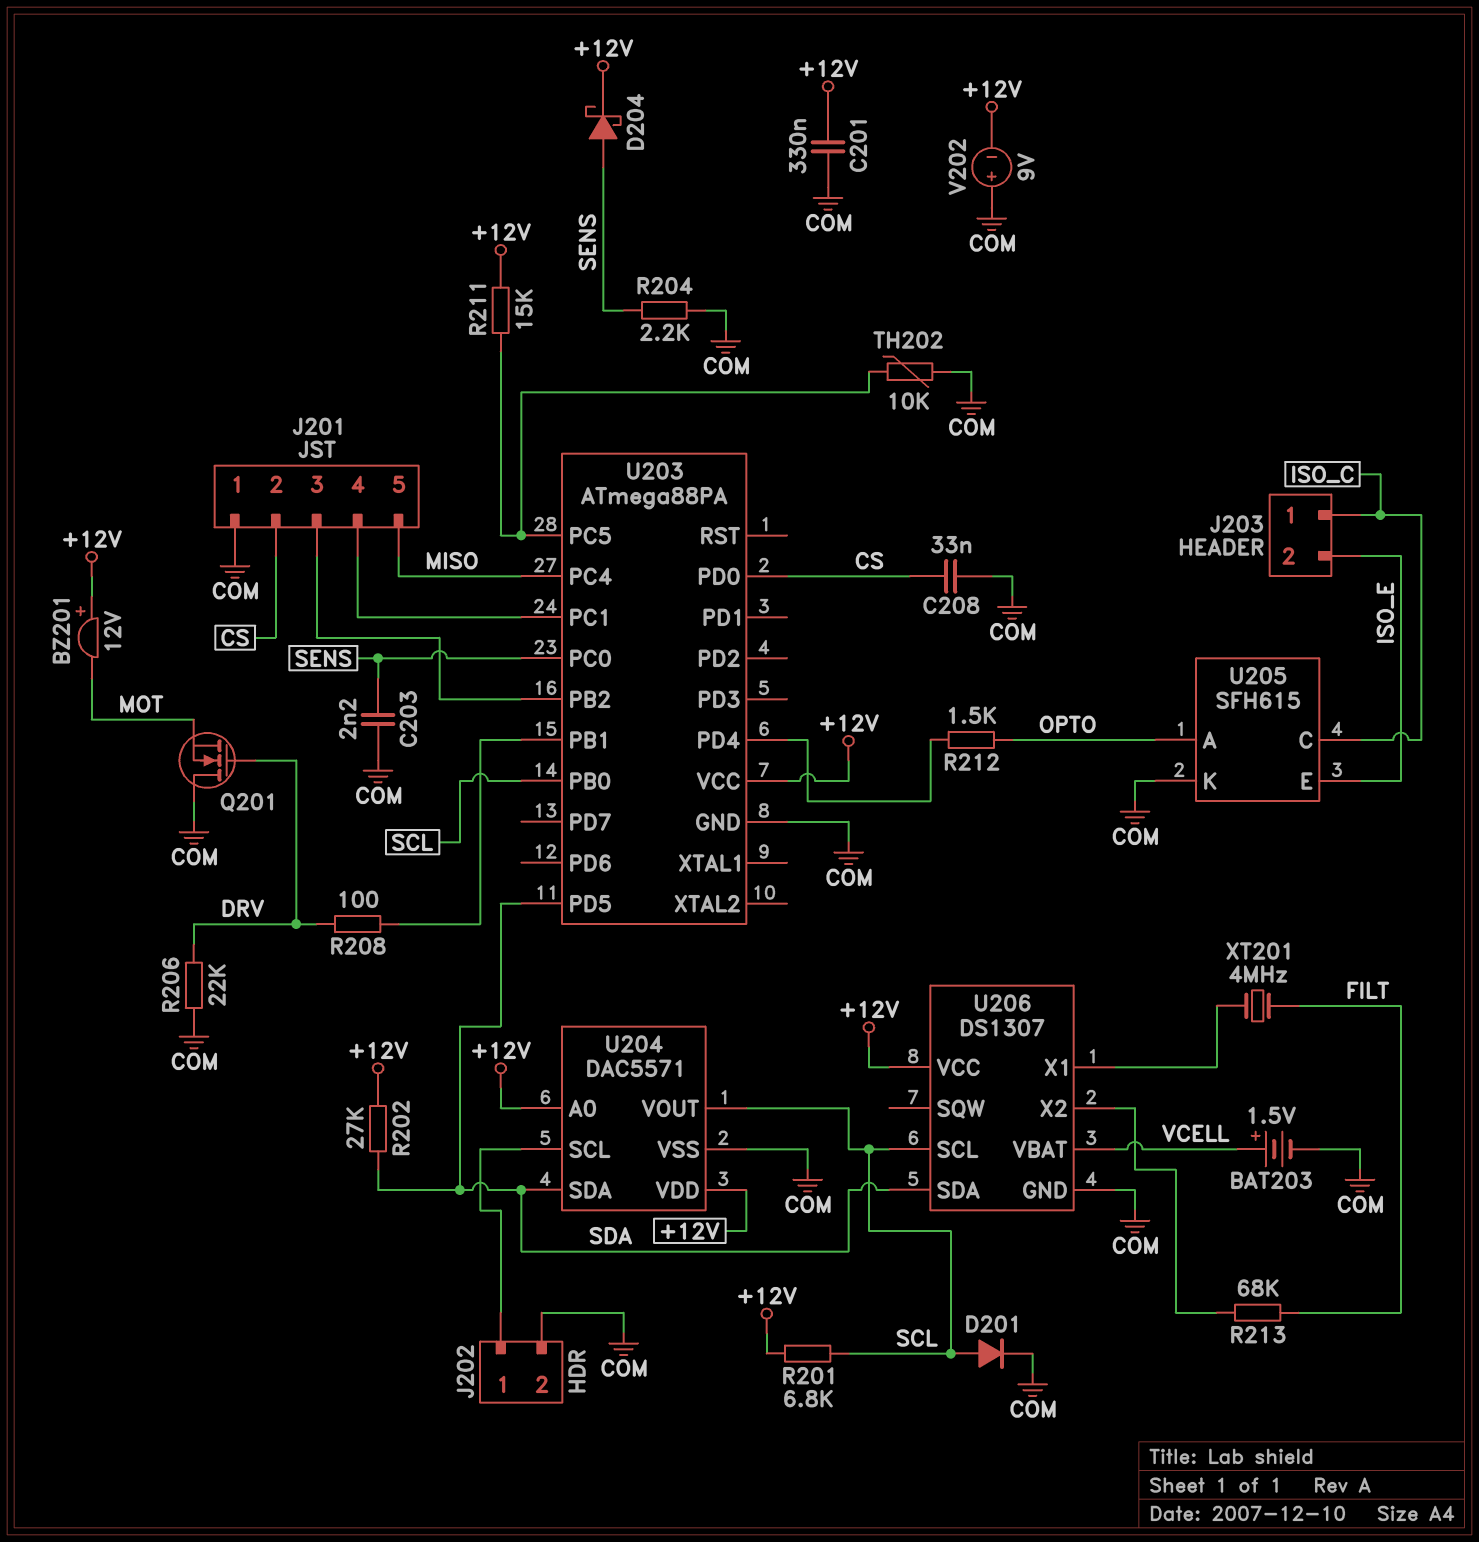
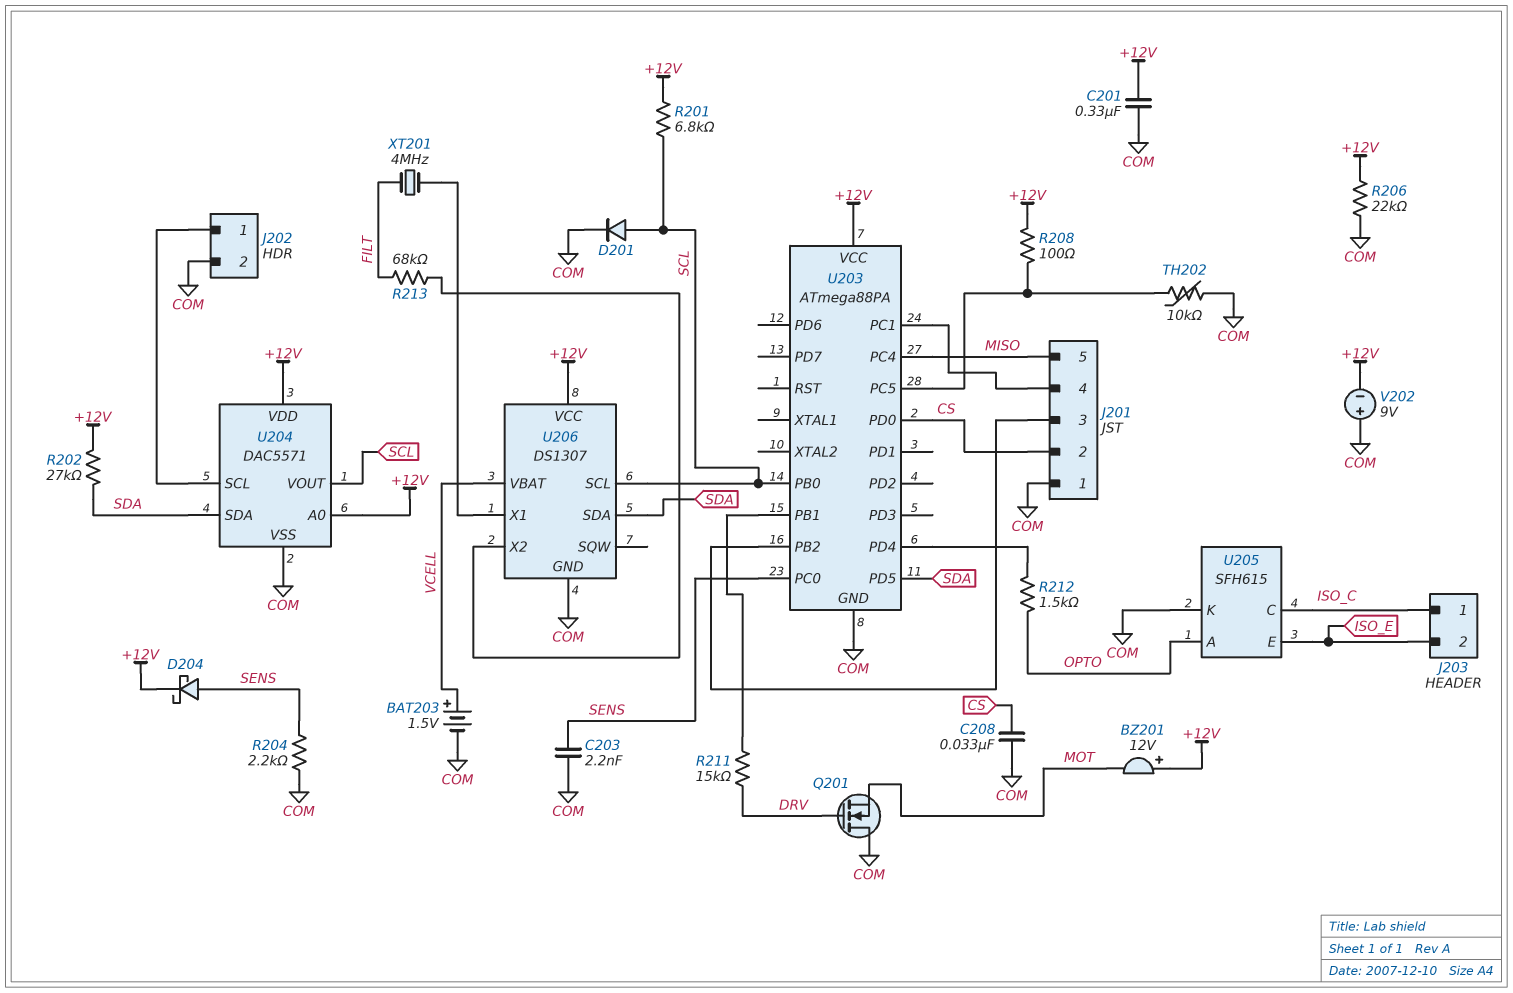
R206: 22k (COM, DRV) -> 22k (+12V, COM)
R208: 100 (DRV, U203/PB1) -> 100 (+12V, U203/PC5)
R211: 15k (+12V, U203/PC5) -> 15k (DRV, U203/PB1)

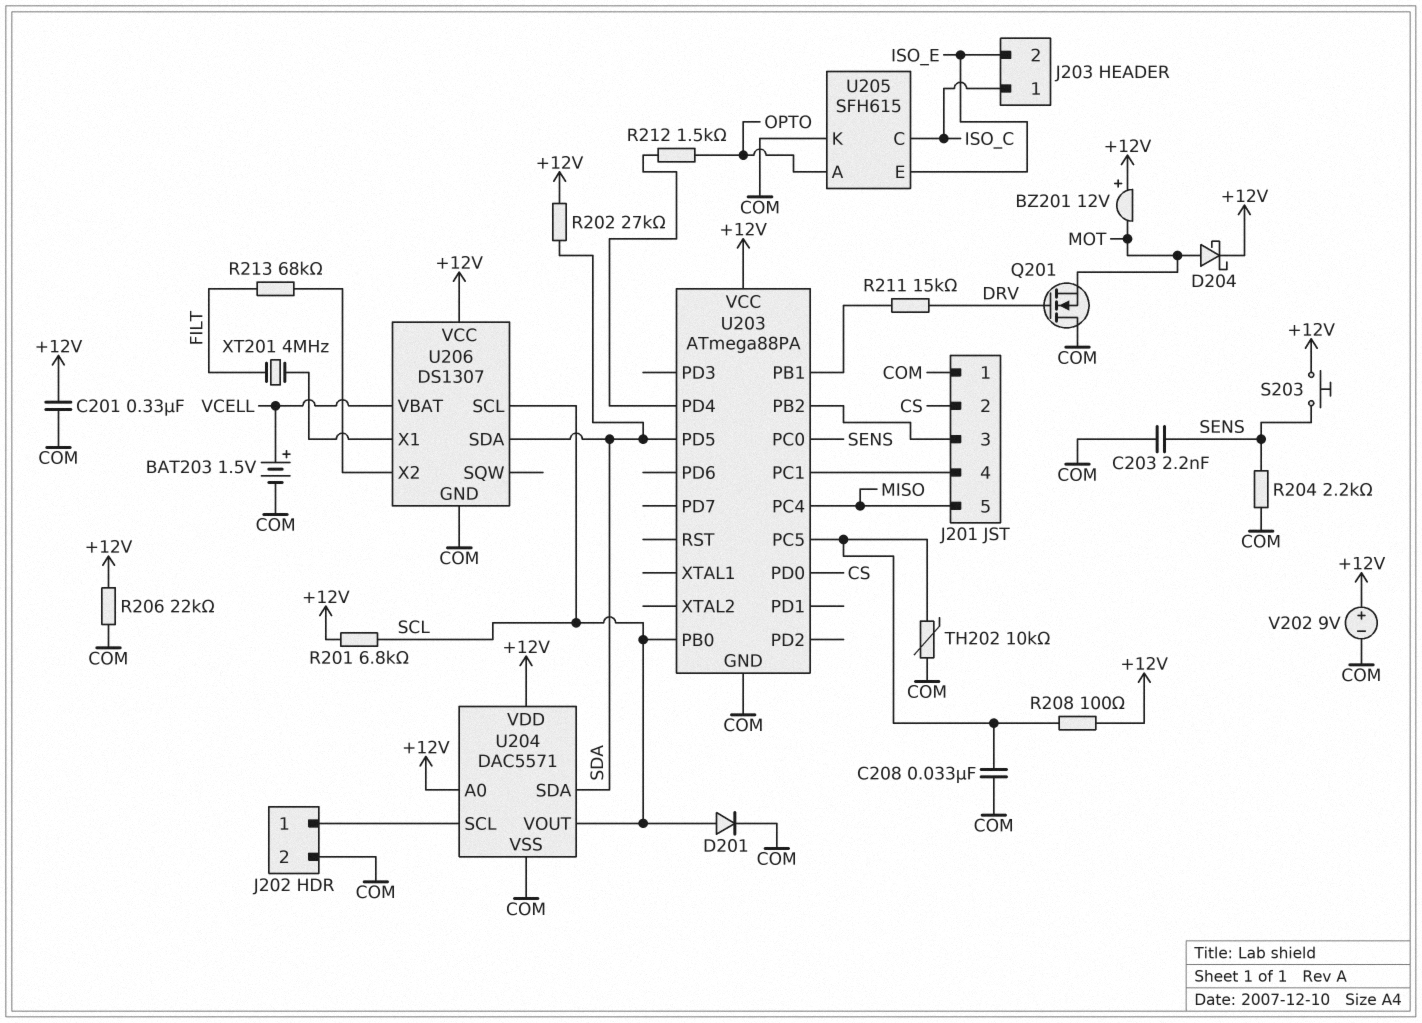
C208: 33nF (COM, CS) -> 33nF (COM, U203/PC5)
D204: schottky (A SENS, K +12V) -> schottky (A MOT, K +12V)
S203: none -> button (+12V, SENS)
V202: 9V (plus COM, minus +12V) -> 9V (plus +12V, minus COM)

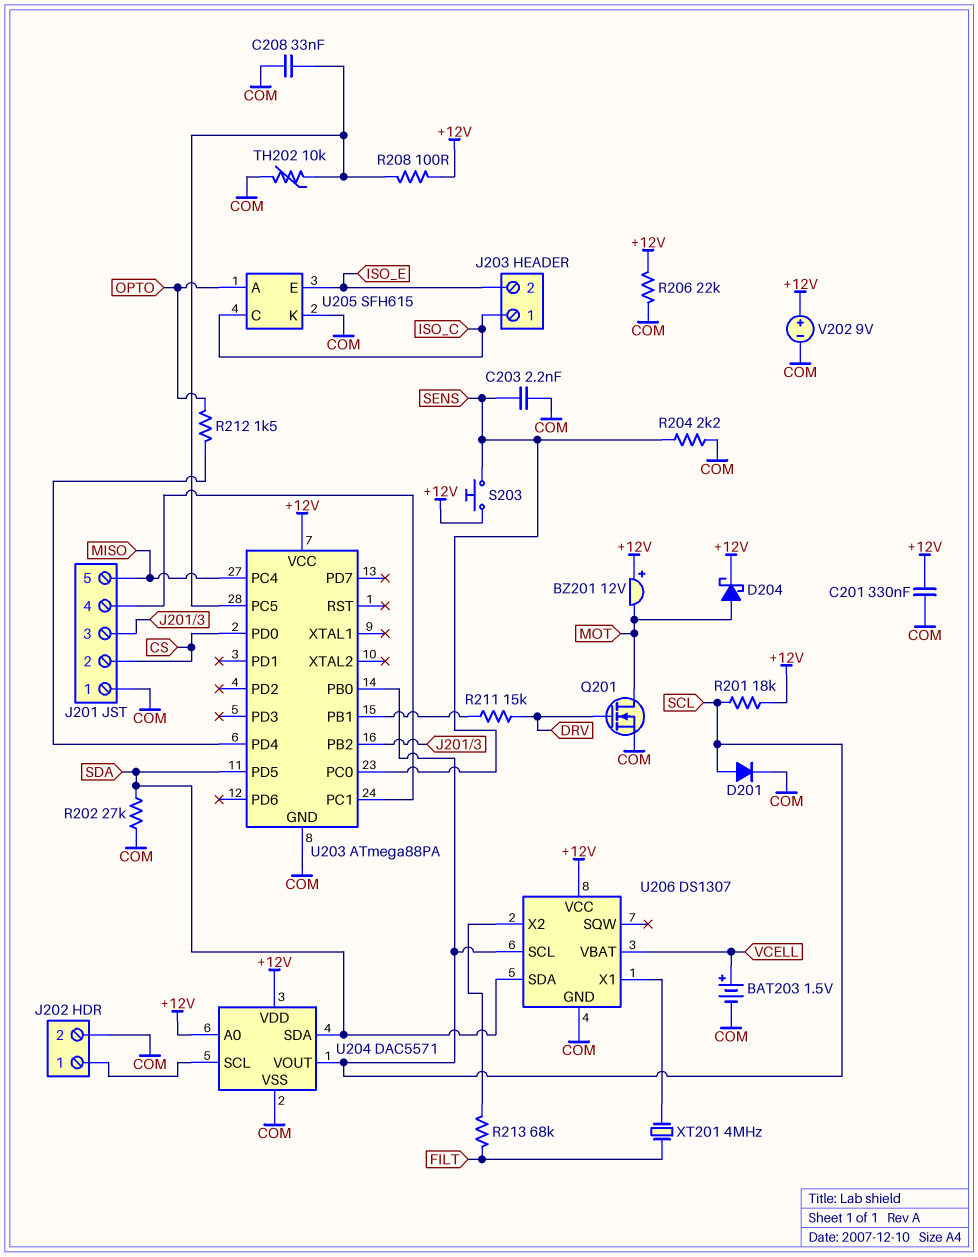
Q201: NMOS (G DRV, D COM, S MOT) -> NMOS (G DRV, D MOT, S COM)
R201: 6.8k (+12V, SCL) -> 18k (+12V, SCL)
R202: 27k (+12V, SDA) -> 27k (COM, SDA)

